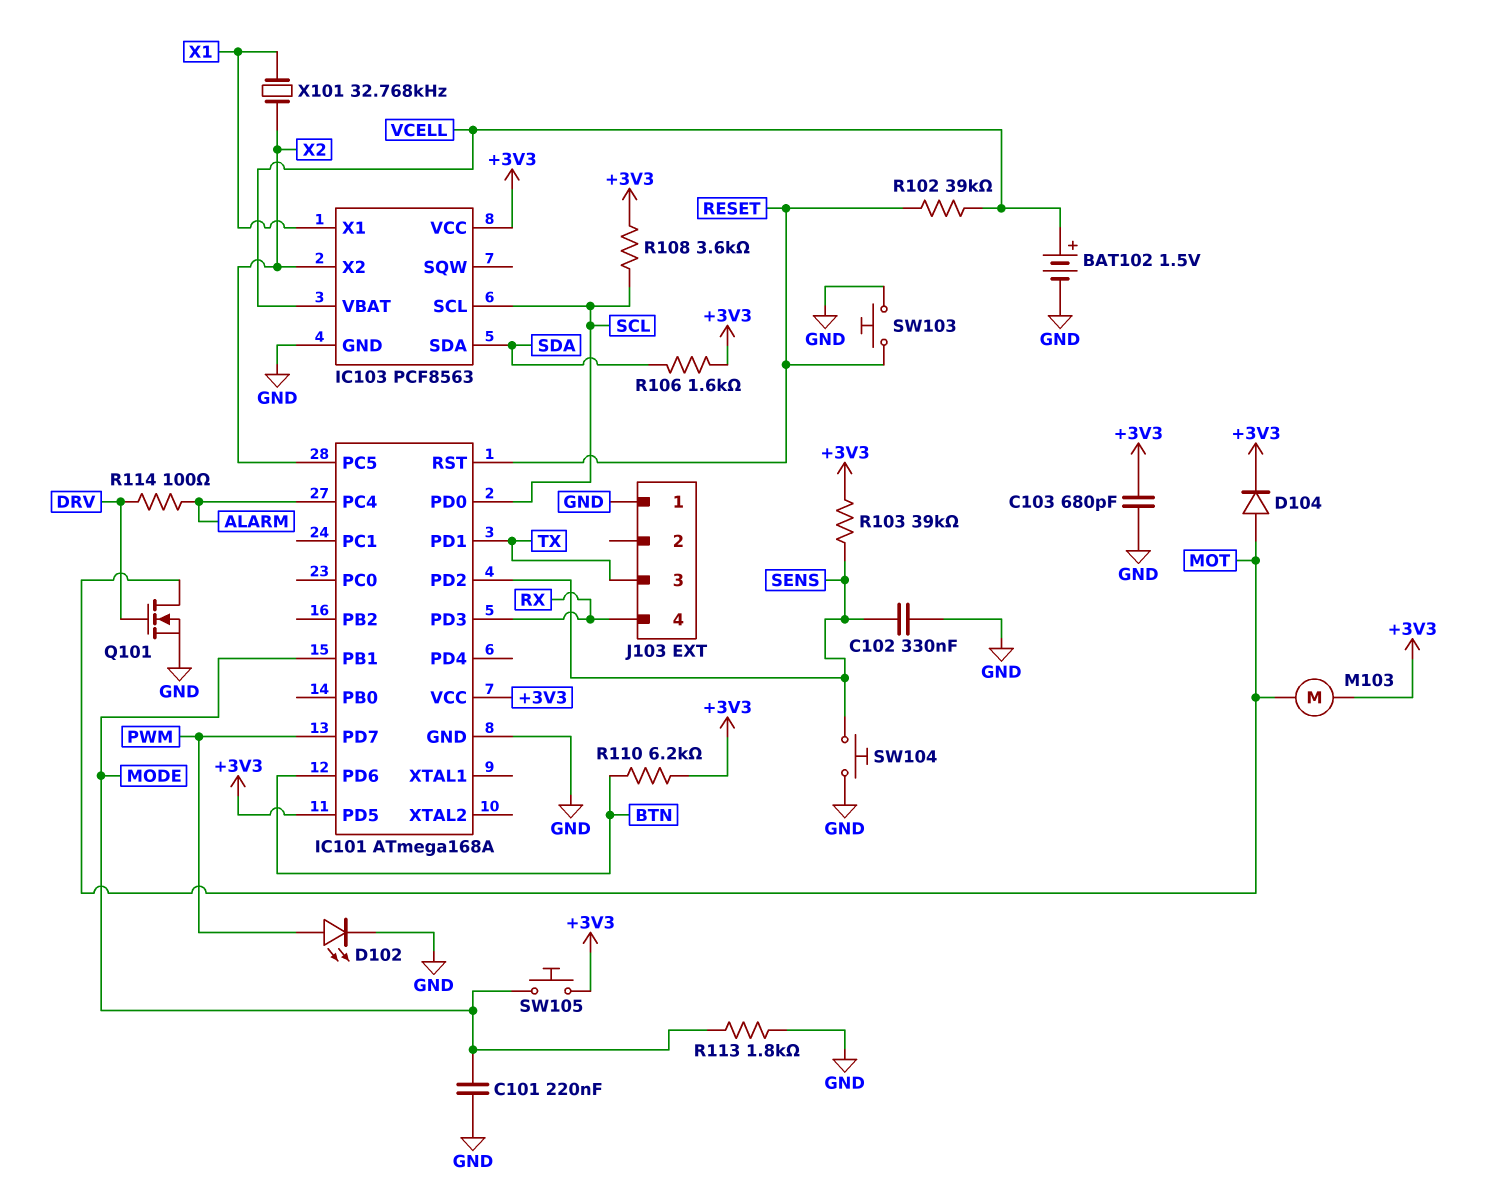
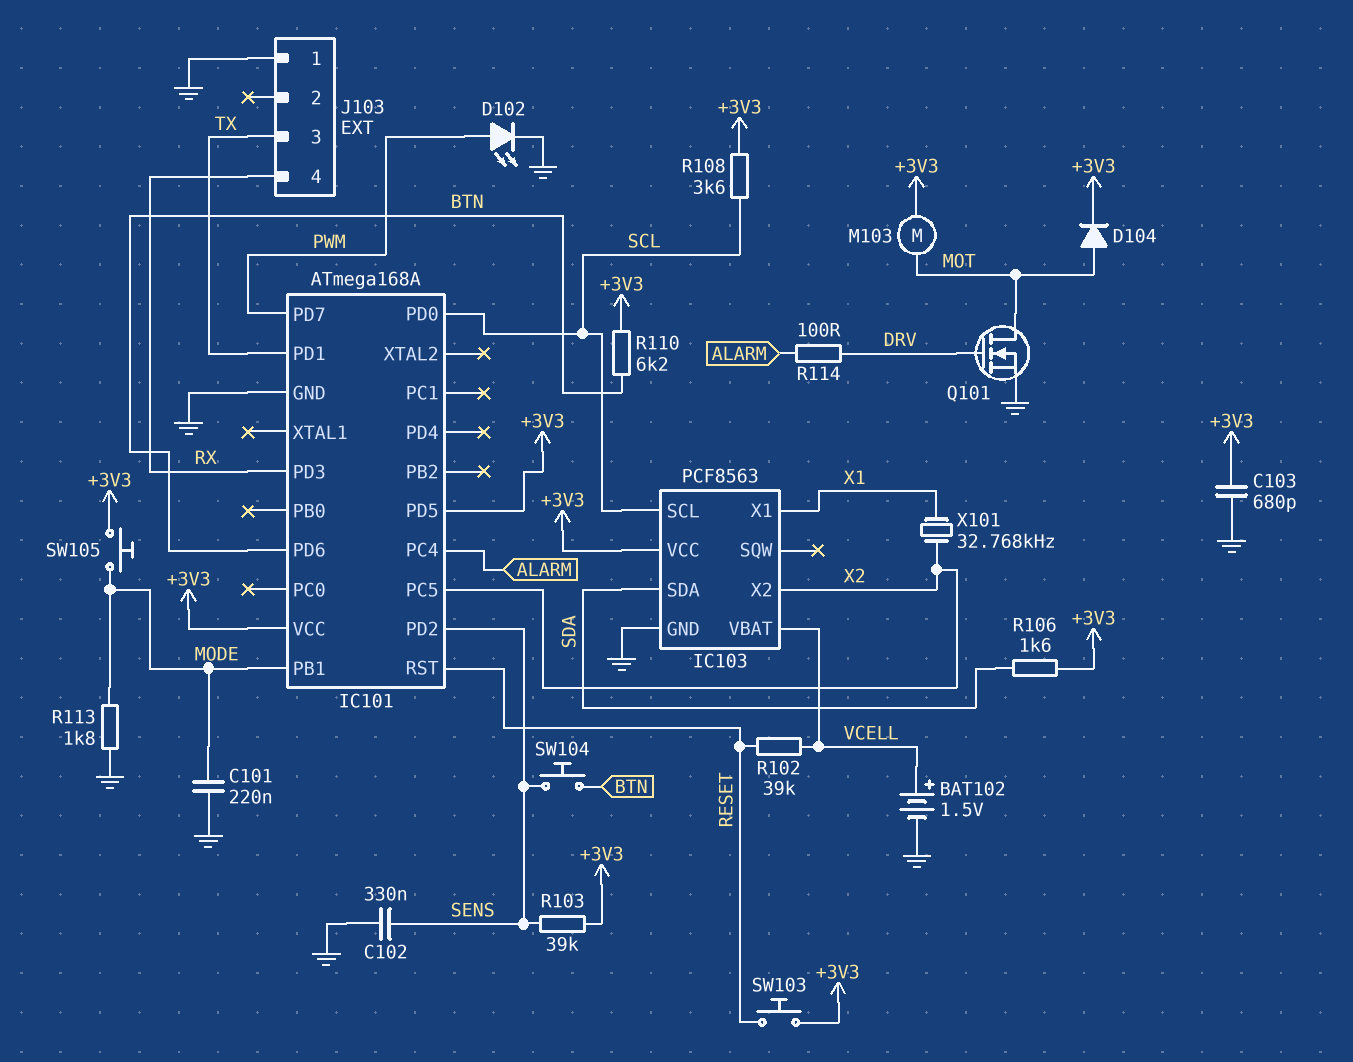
SW103: button (GND, RESET) -> button (+3V3, RESET)
SW104: button (GND, SENS) -> button (BTN, SENS)

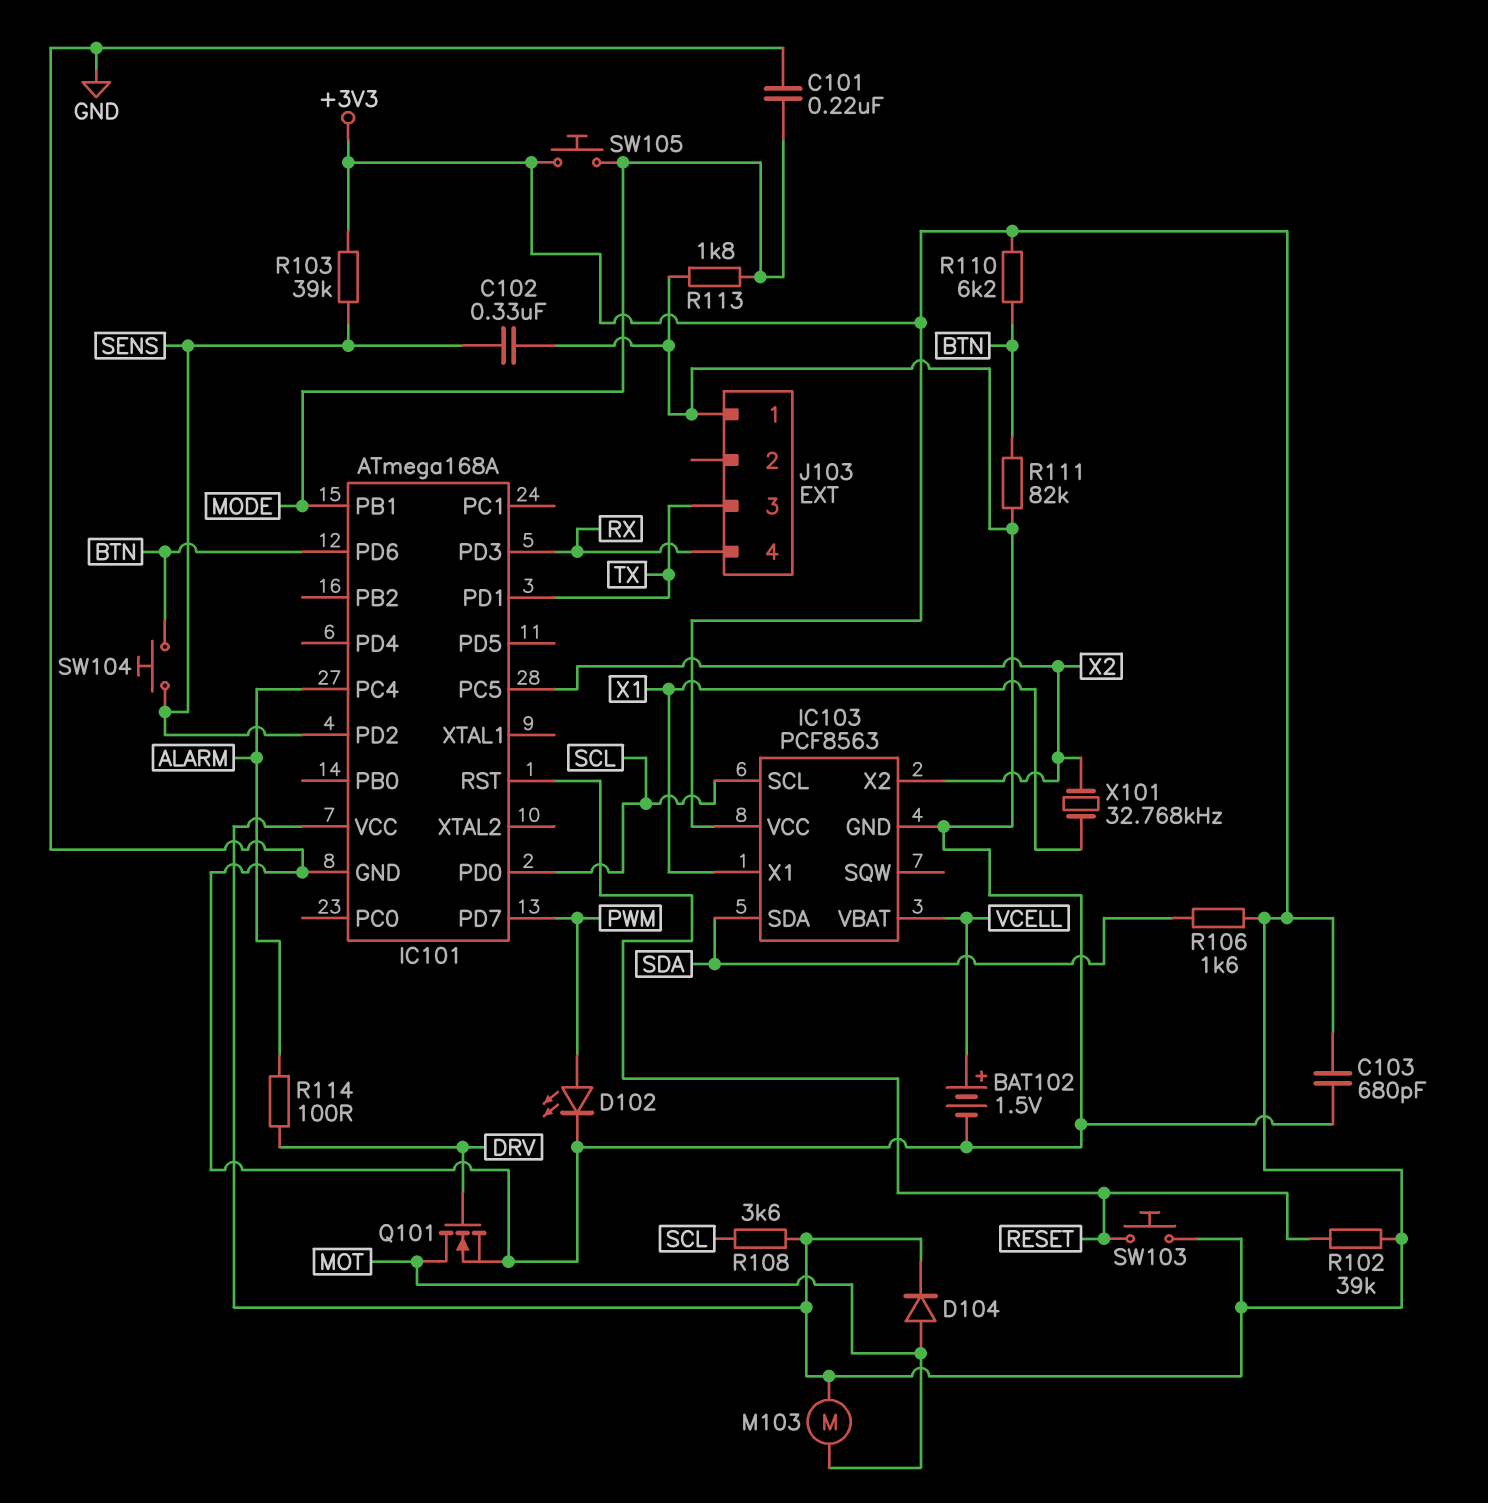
IC101 pin PD5: +3V3 -> none
R102: 39k (RESET, VCELL) -> 39k (+3V3, RESET)
R111: none -> 82k (BTN, GND)

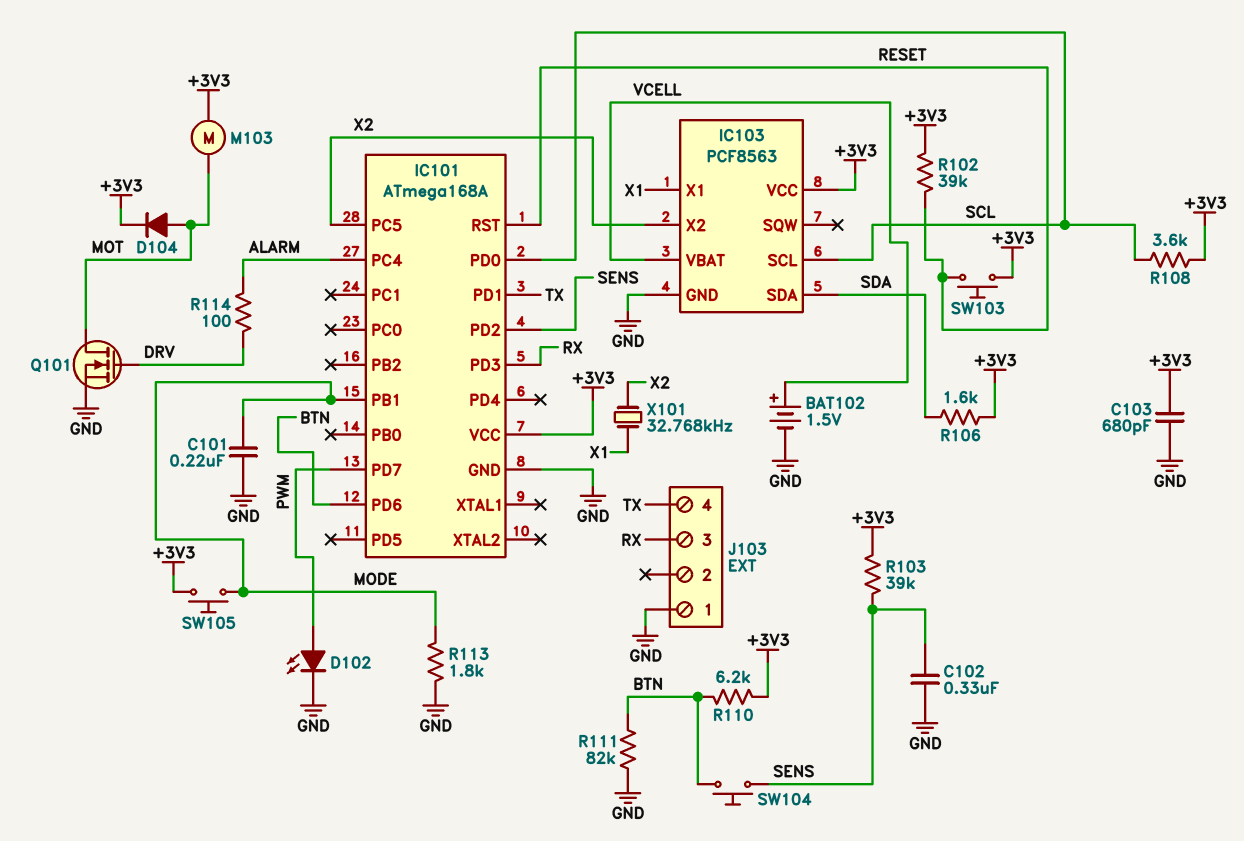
J103 pin 3: TX -> RX
J103 pin 4: RX -> TX

